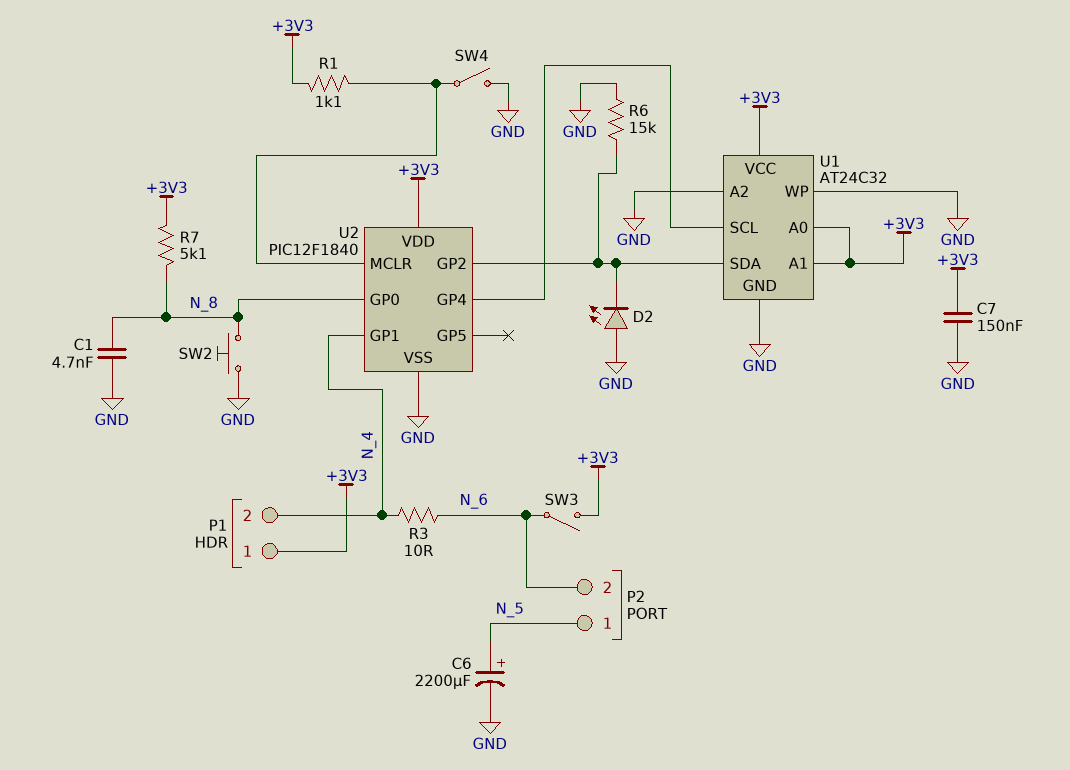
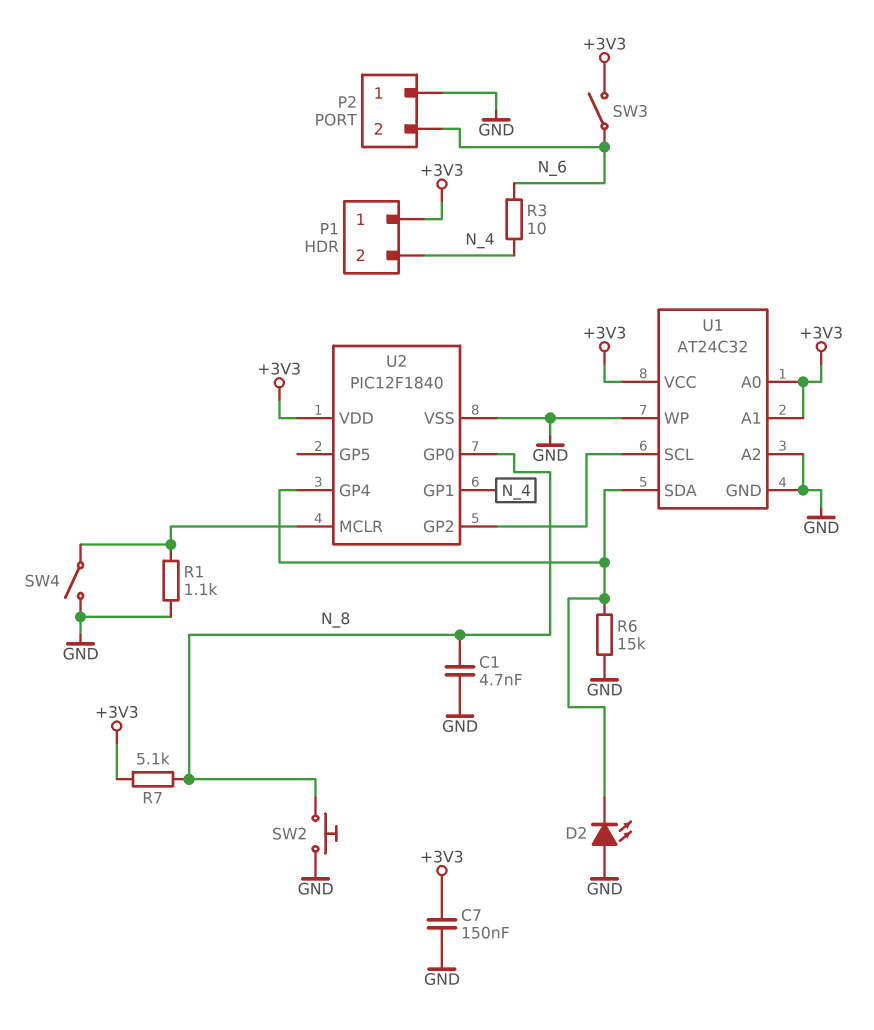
C6: 2200uF (plus N_5, minus GND) -> none
P2 pin 1: N_5 -> GND
R1: 1.1k (+3V3, U2/MCLR) -> 1.1k (GND, U2/MCLR)
U2 pin GP2: U1/SDA -> U1/SCL
U2 pin GP4: U1/SCL -> U1/SDA

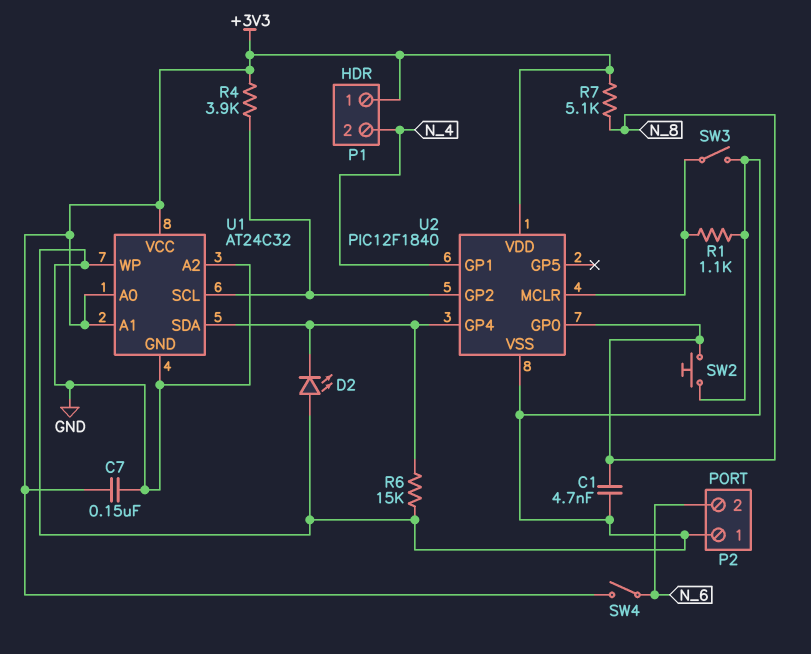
R3: 10 (N_4, N_6) -> none
R4: none -> 3.9k (+3V3, U1/SCL)
SW3: switch (+3V3, N_6) -> switch (GND, U2/MCLR)
SW4: switch (GND, U2/MCLR) -> switch (+3V3, N_6)

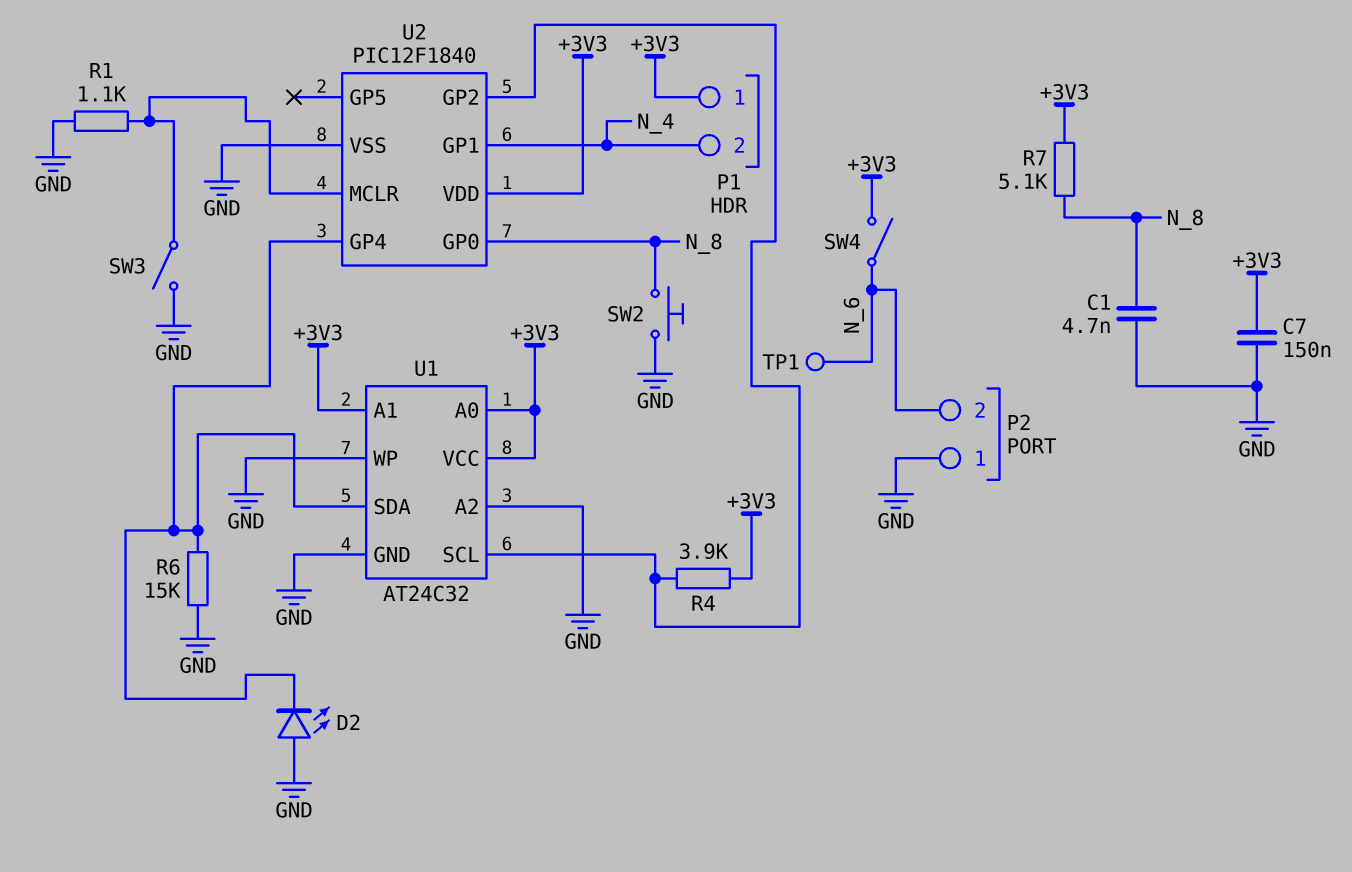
TP1: none -> test point (N_6)

